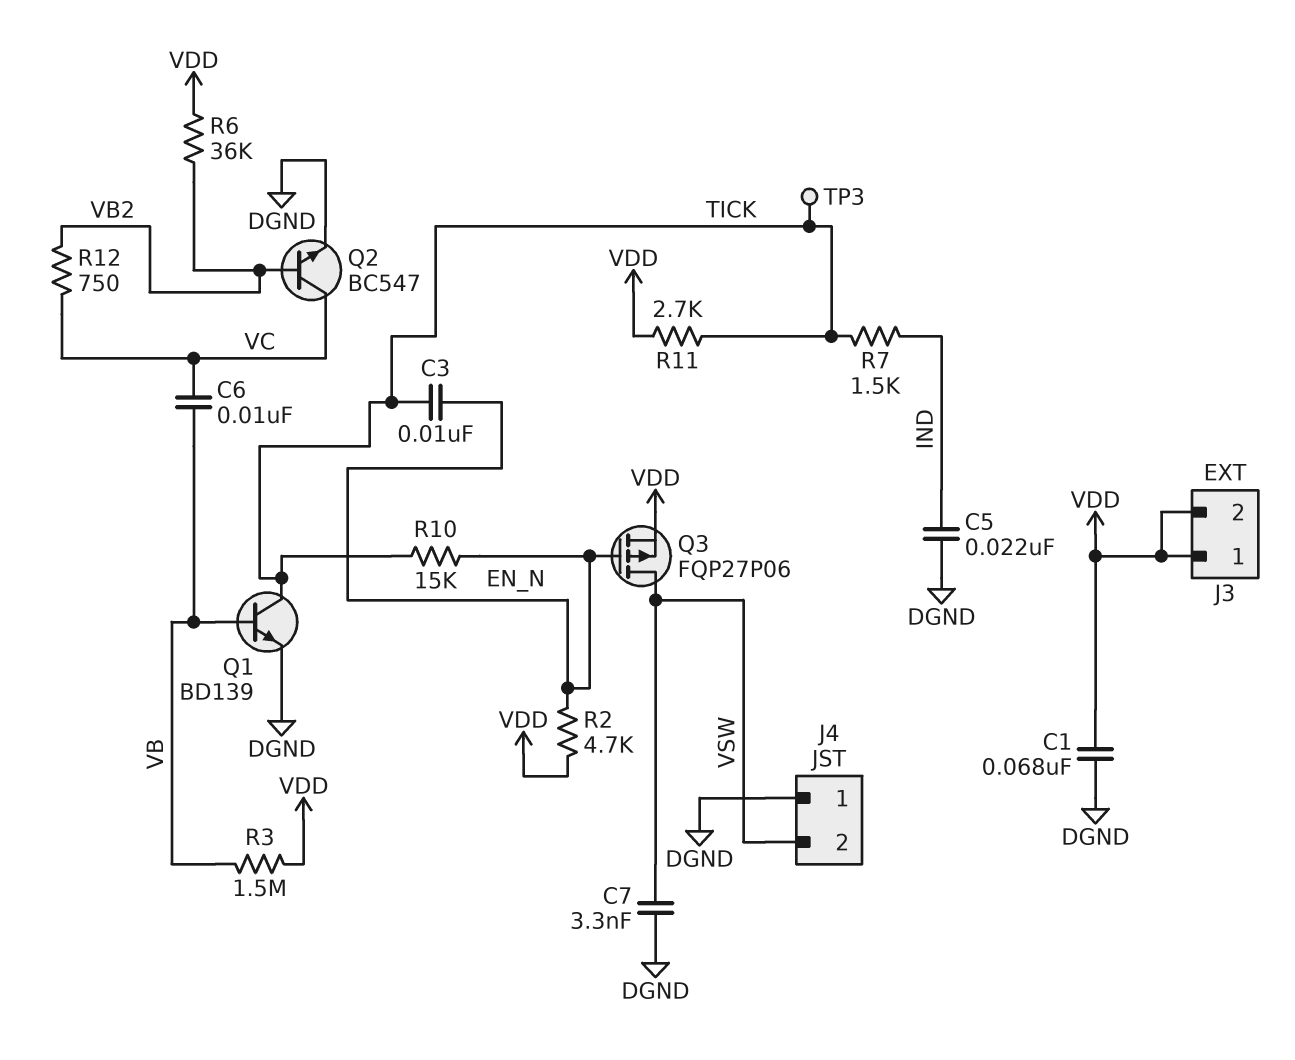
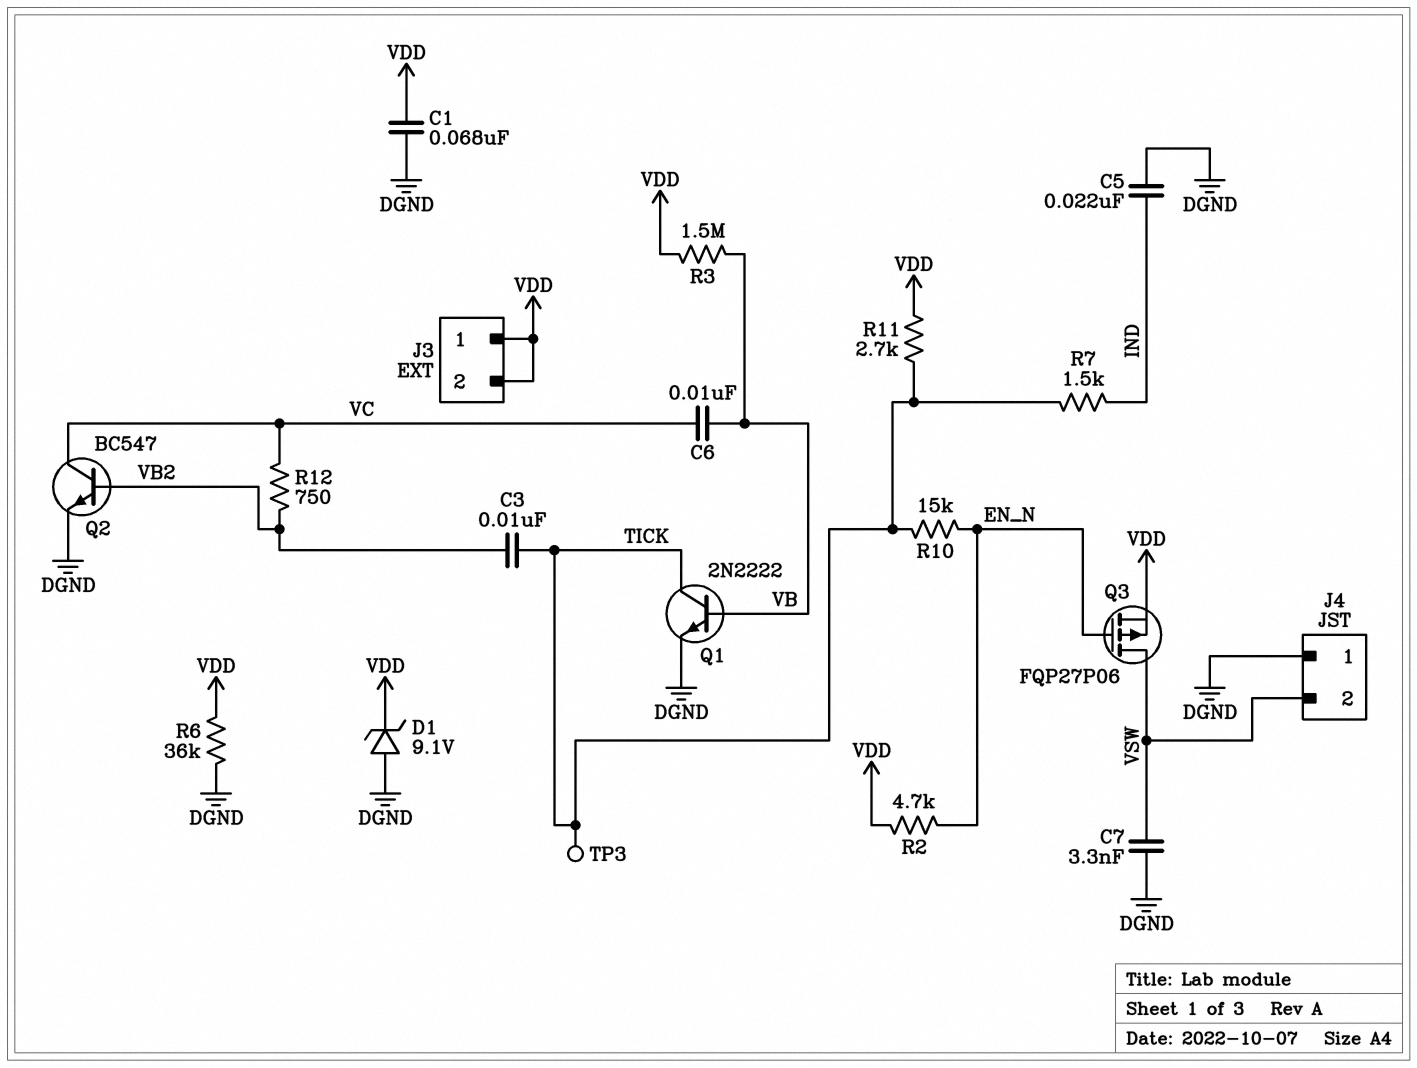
C3: 10nF (EN_N, TICK) -> 10nF (TICK, VB2)
D1: none -> zener 9.1V (A DGND, K VDD)
Q1: NPN BD139 (B VB, C TICK, E DGND) -> NPN 2N2222 (B VB, C TICK, E DGND)
R6: 36k (VB2, VDD) -> 36k (DGND, VDD)

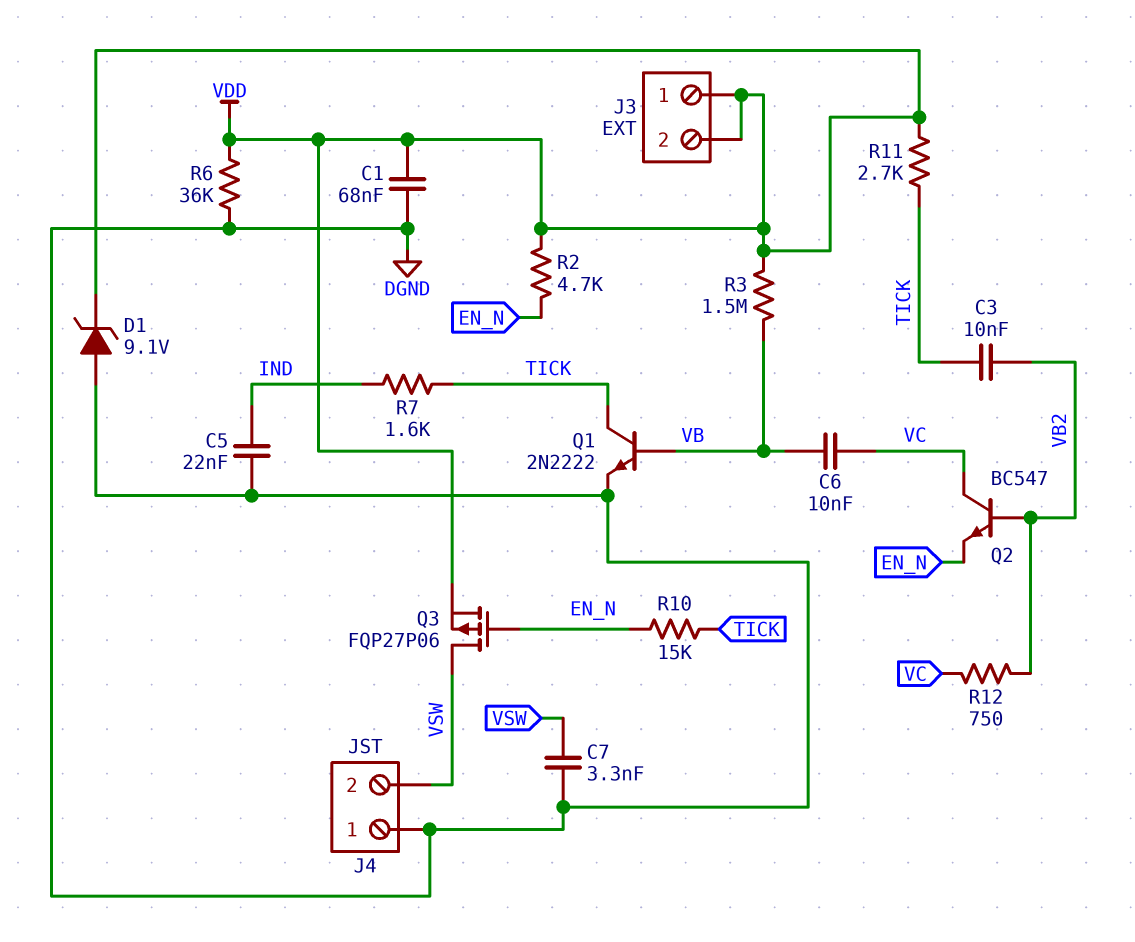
Q2: NPN BC547 (B VB2, C VC, E DGND) -> NPN BC547 (B VB2, C VC, E EN_N)
R7: 1.5k (IND, TICK) -> 1.6k (IND, TICK)
TP3: test point (TICK) -> none

